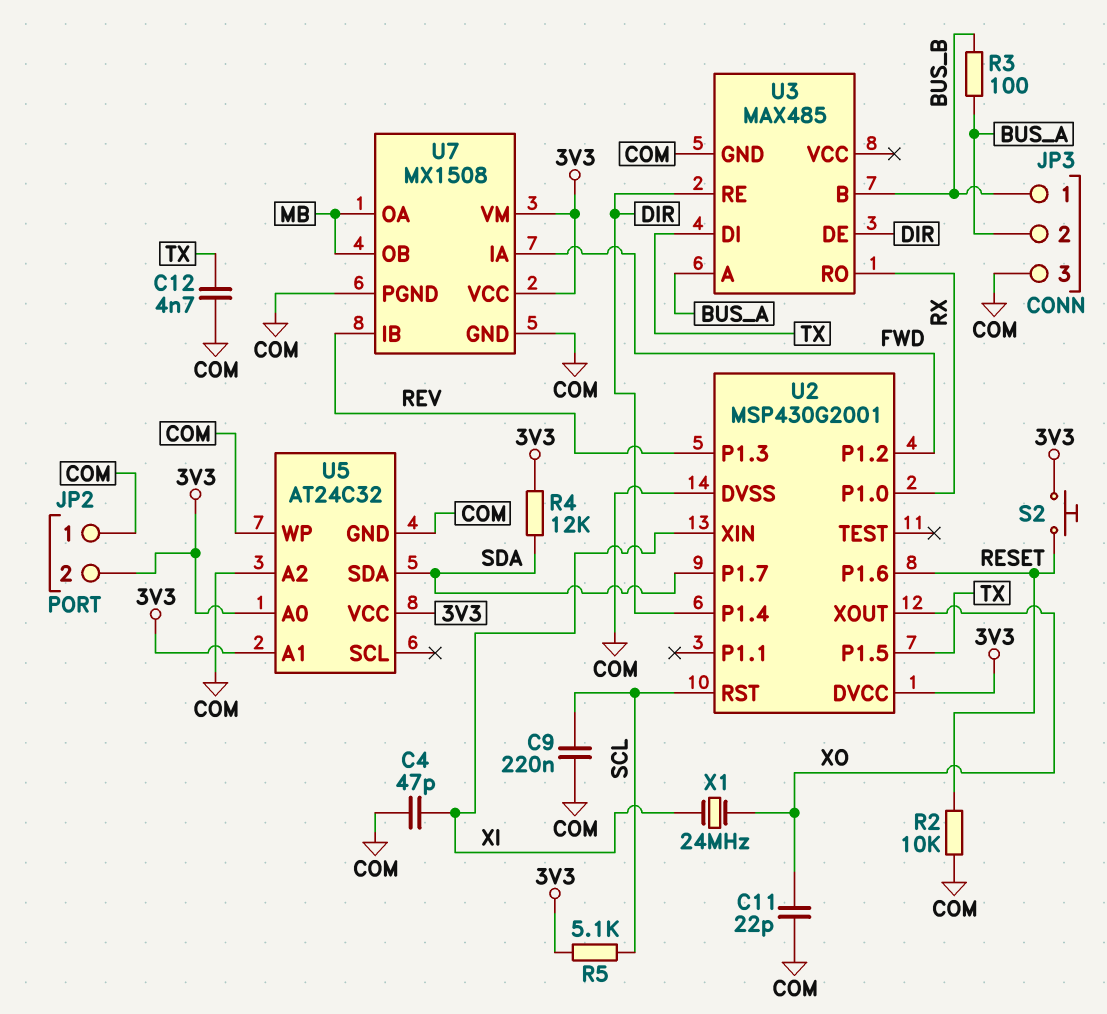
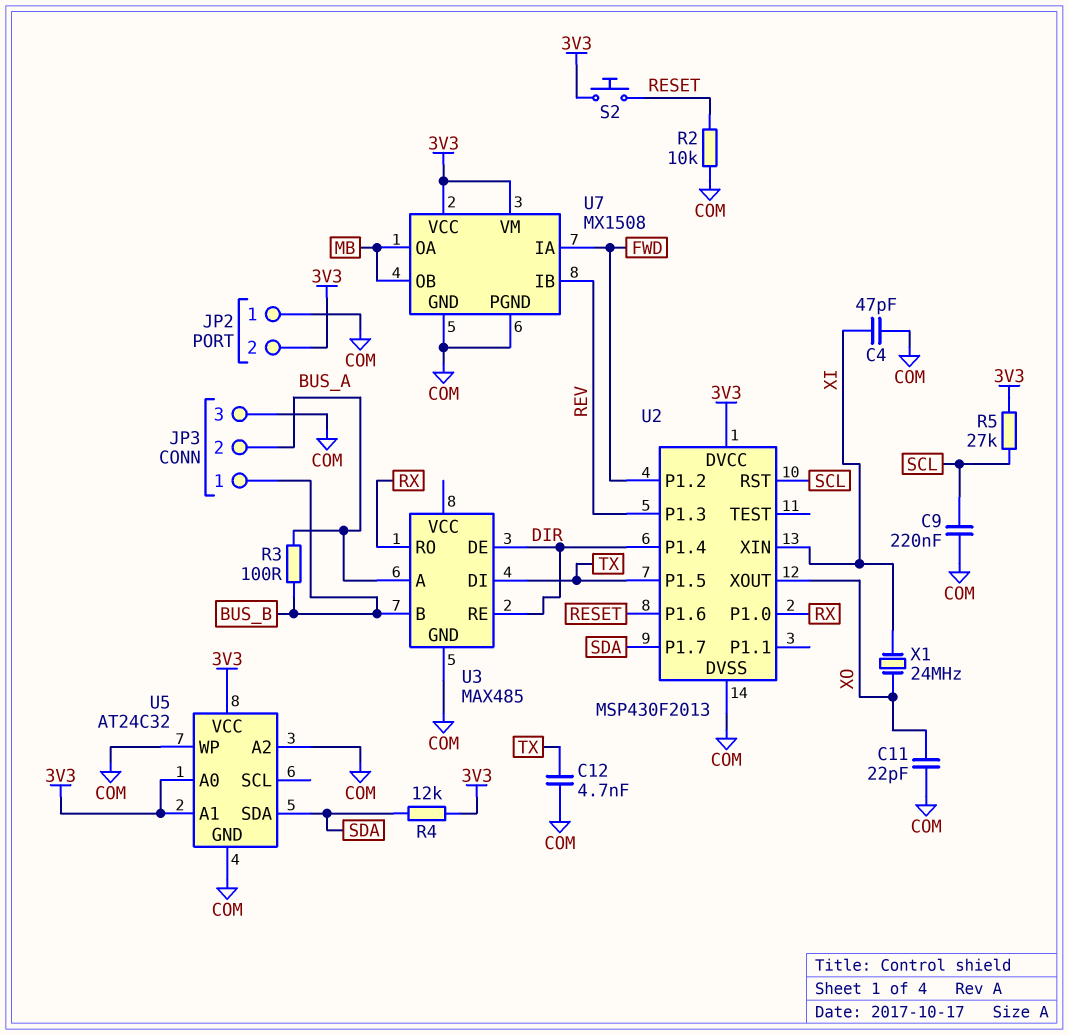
R5: 5.1k (3V3, SCL) -> 27k (3V3, SCL)
U2: MSP430G2001 -> MSP430F2013

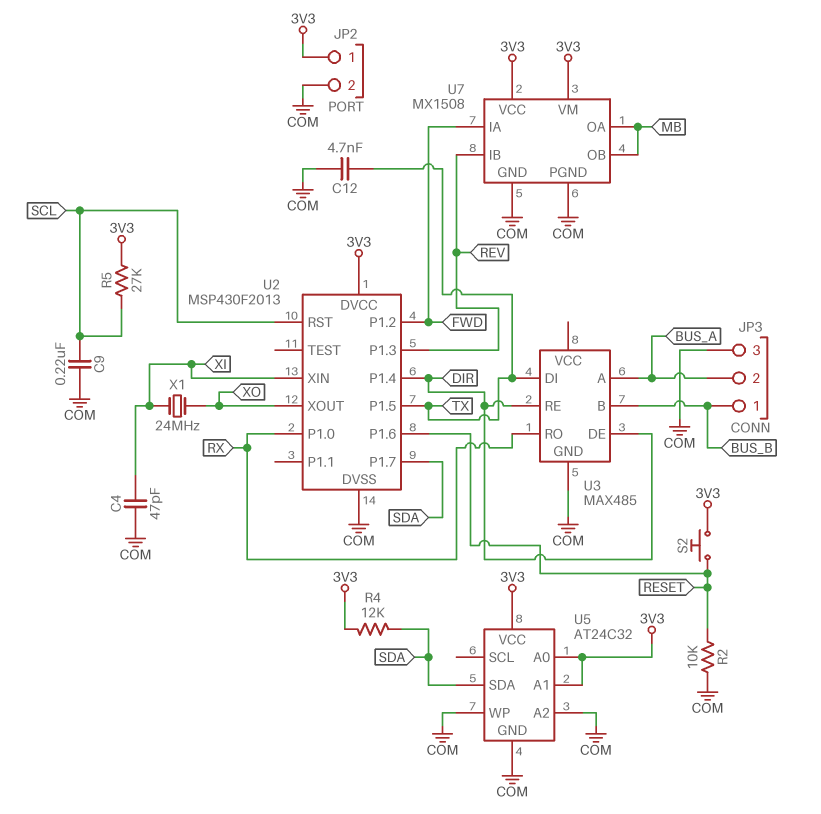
C11: 22pF (COM, XO) -> none
JP2 pin 1: COM -> 3V3
JP2 pin 2: 3V3 -> COM
R3: 100 (BUS_A, BUS_B) -> none

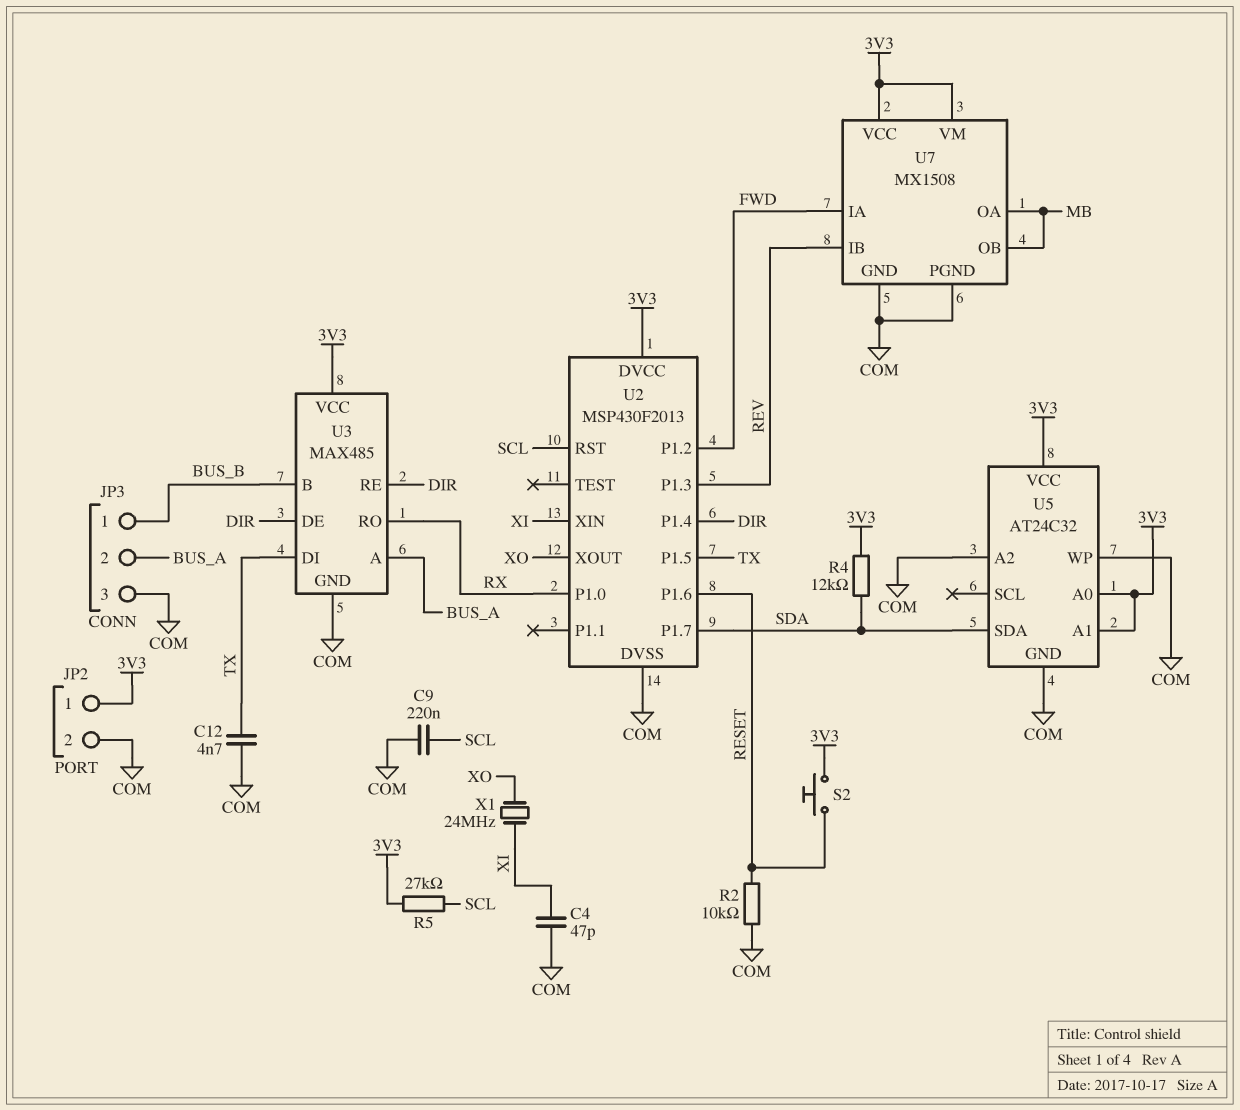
U3 pin VCC: none -> 3V3

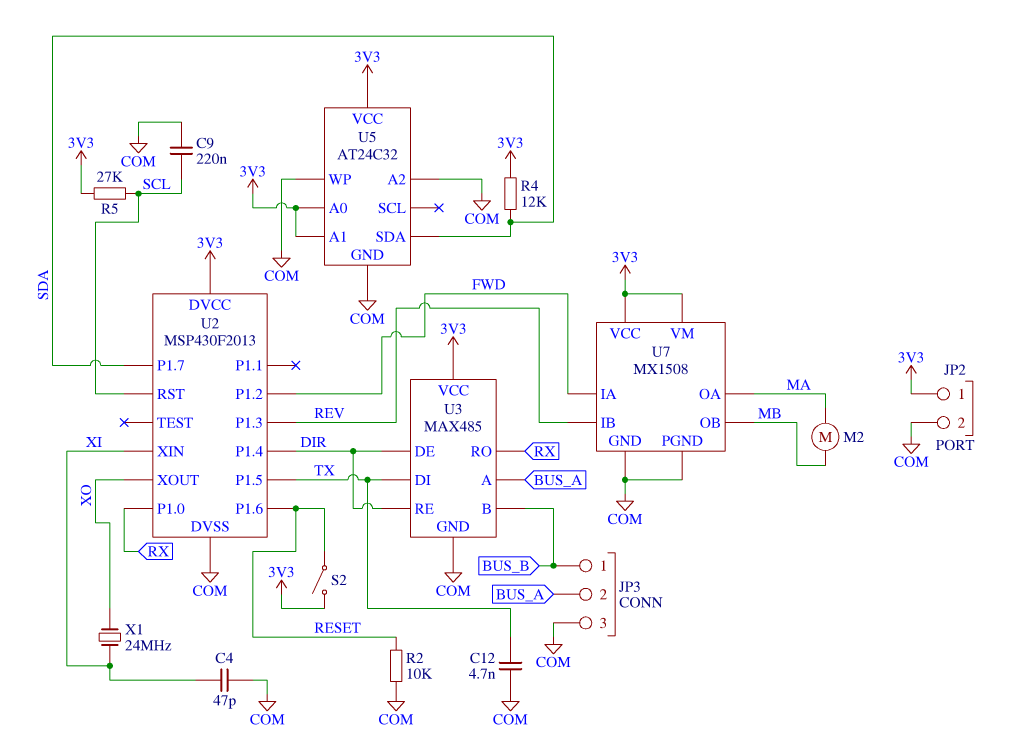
M2: none -> motor (MA, MB)
S2: button (3V3, RESET) -> switch (3V3, RESET)
U7 pin OA: MB -> MA

